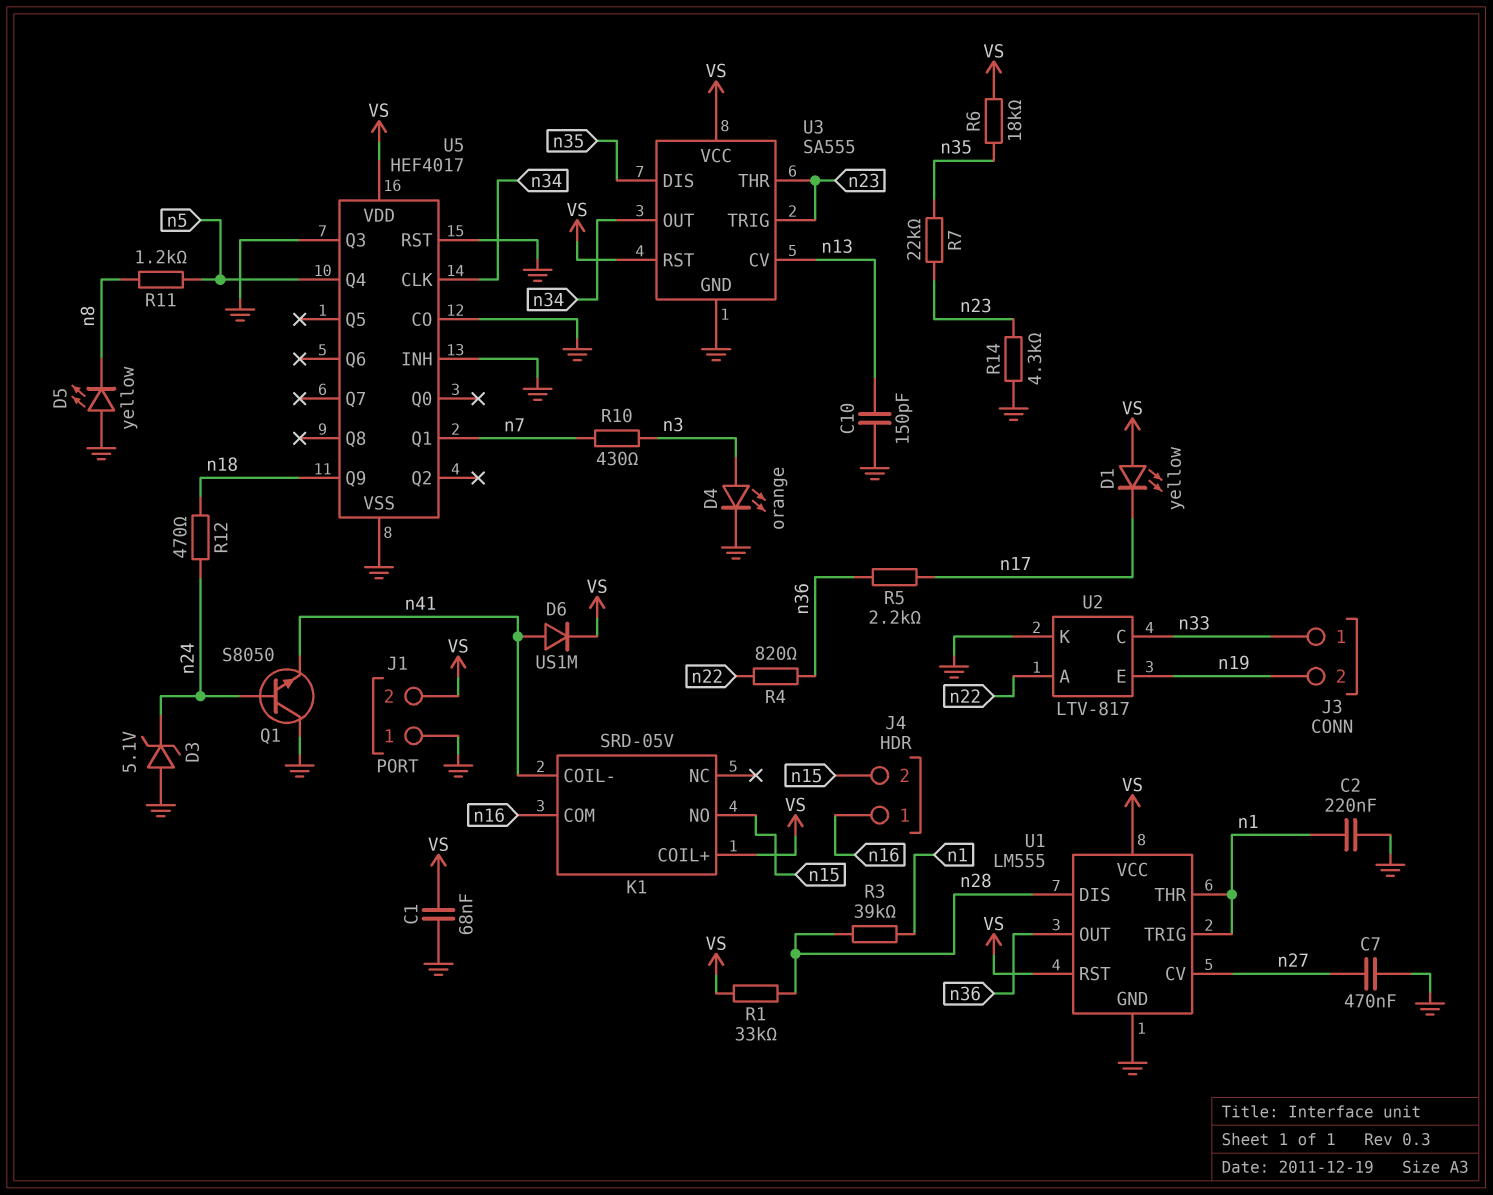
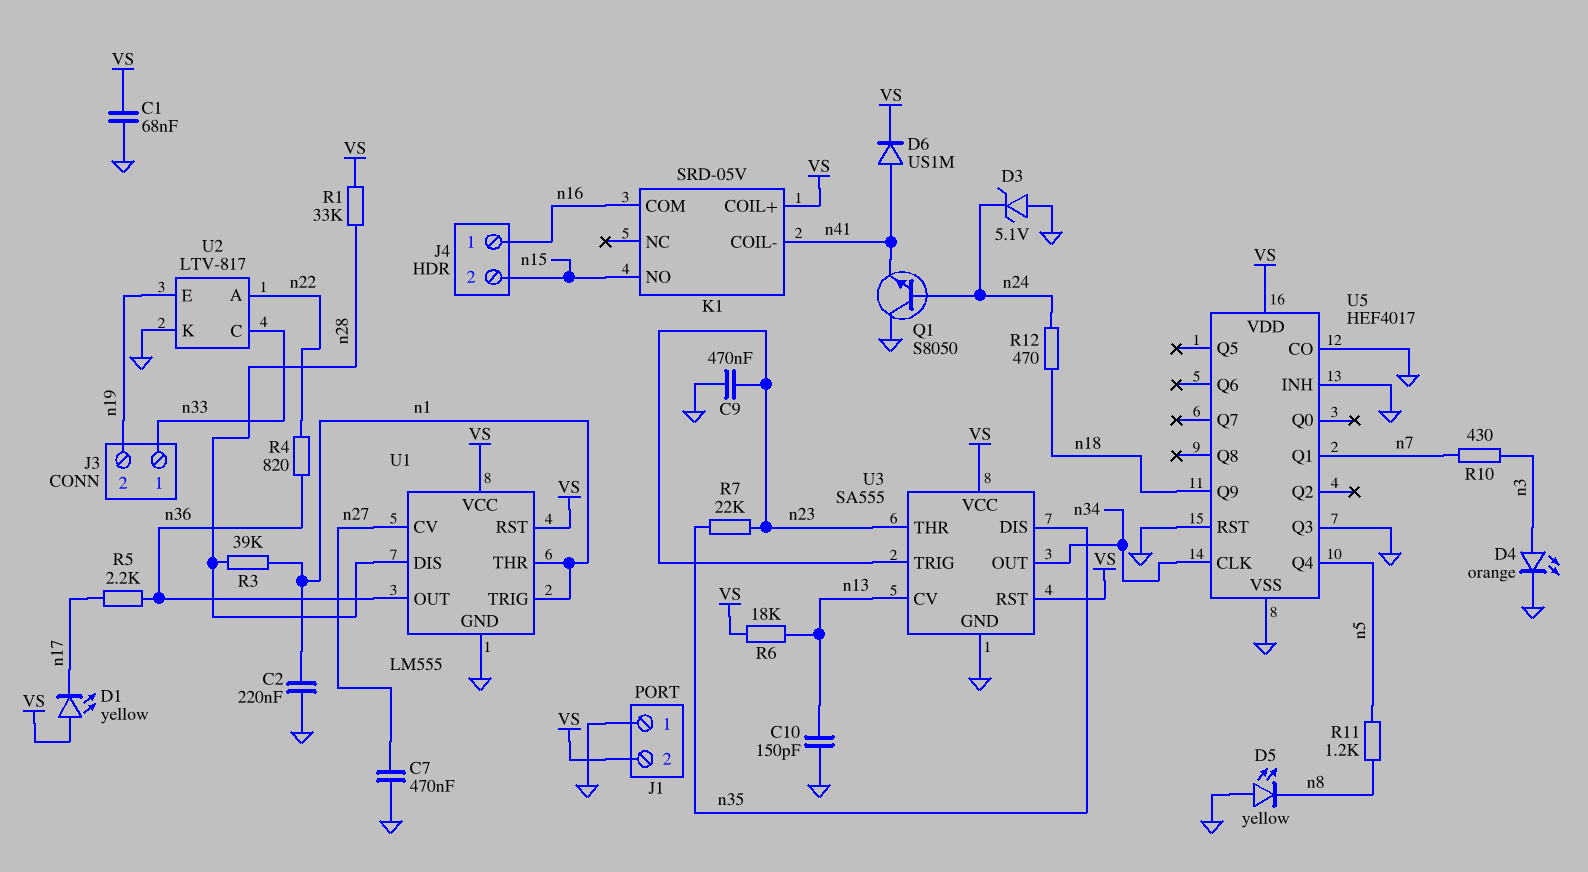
C9: none -> 470nF (GND, n23)
R6: 18k (VS, n35) -> 18k (VS, n13)
R14: 4.3k (GND, n23) -> none

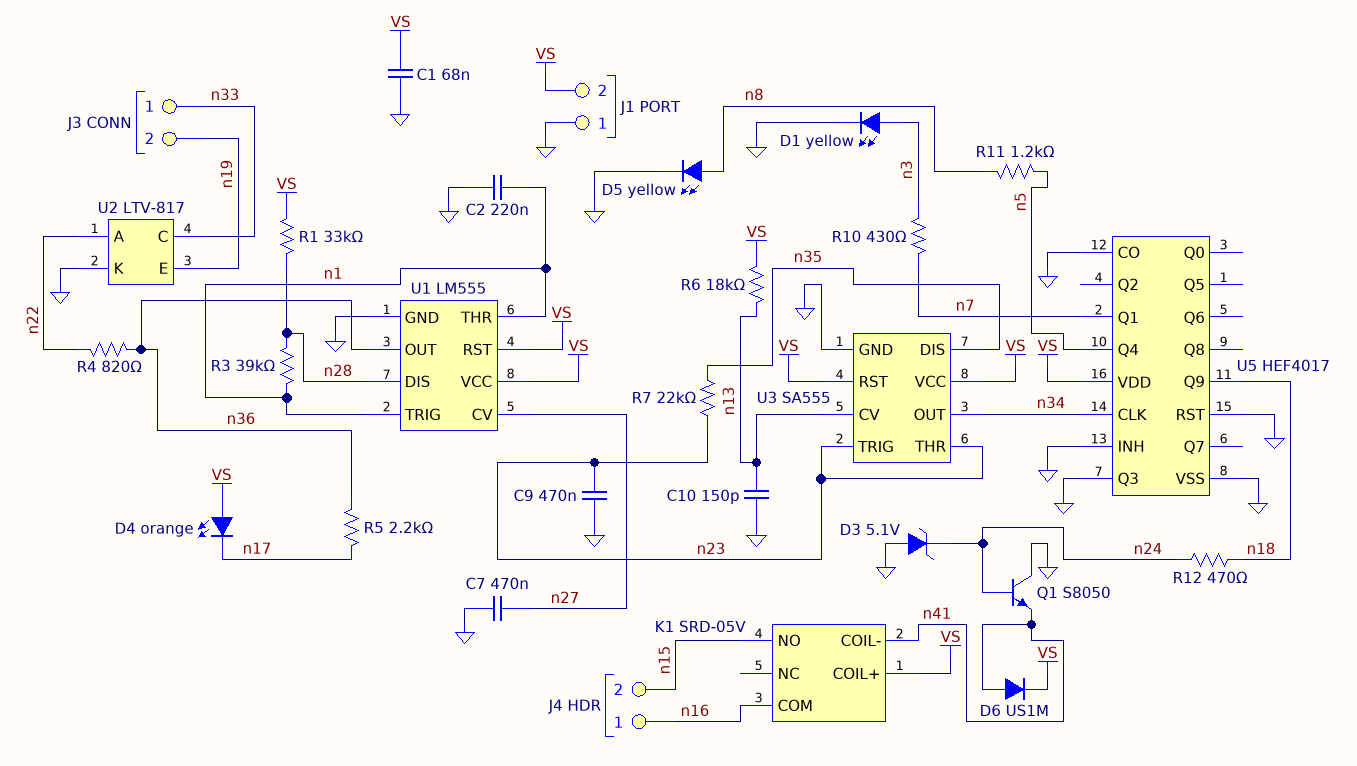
D1: LED yellow (A VS, K n17) -> LED yellow (A n3, K GND)
D4: LED orange (A n3, K GND) -> LED orange (A VS, K n17)
D5: LED yellow (A GND, K n8) -> LED yellow (A n8, K GND)

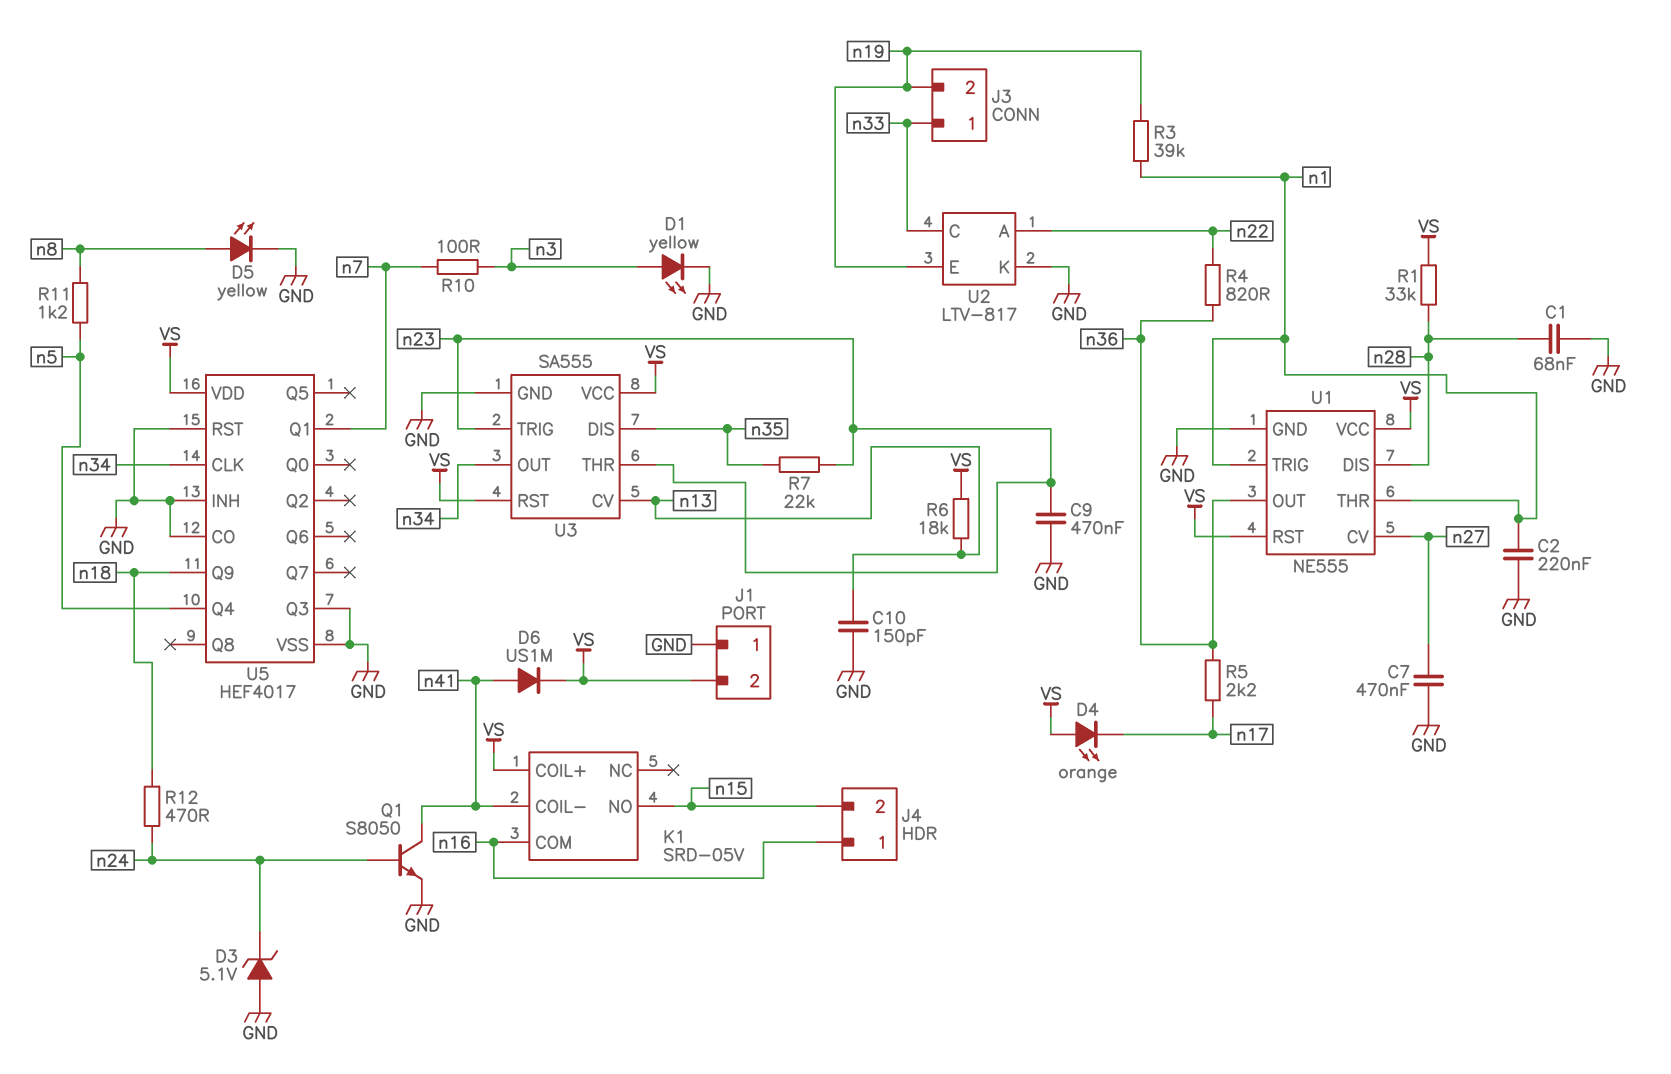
C1: 68nF (GND, VS) -> 68nF (GND, n28)
Q1: NPN S8050 (B n24, C GND, E n41) -> NPN S8050 (B n24, C n41, E GND)
R3: 39k (n1, n28) -> 39k (n1, n19)
R10: 430 (n3, n7) -> 100 (n3, n7)
U1: LM555 -> NE555

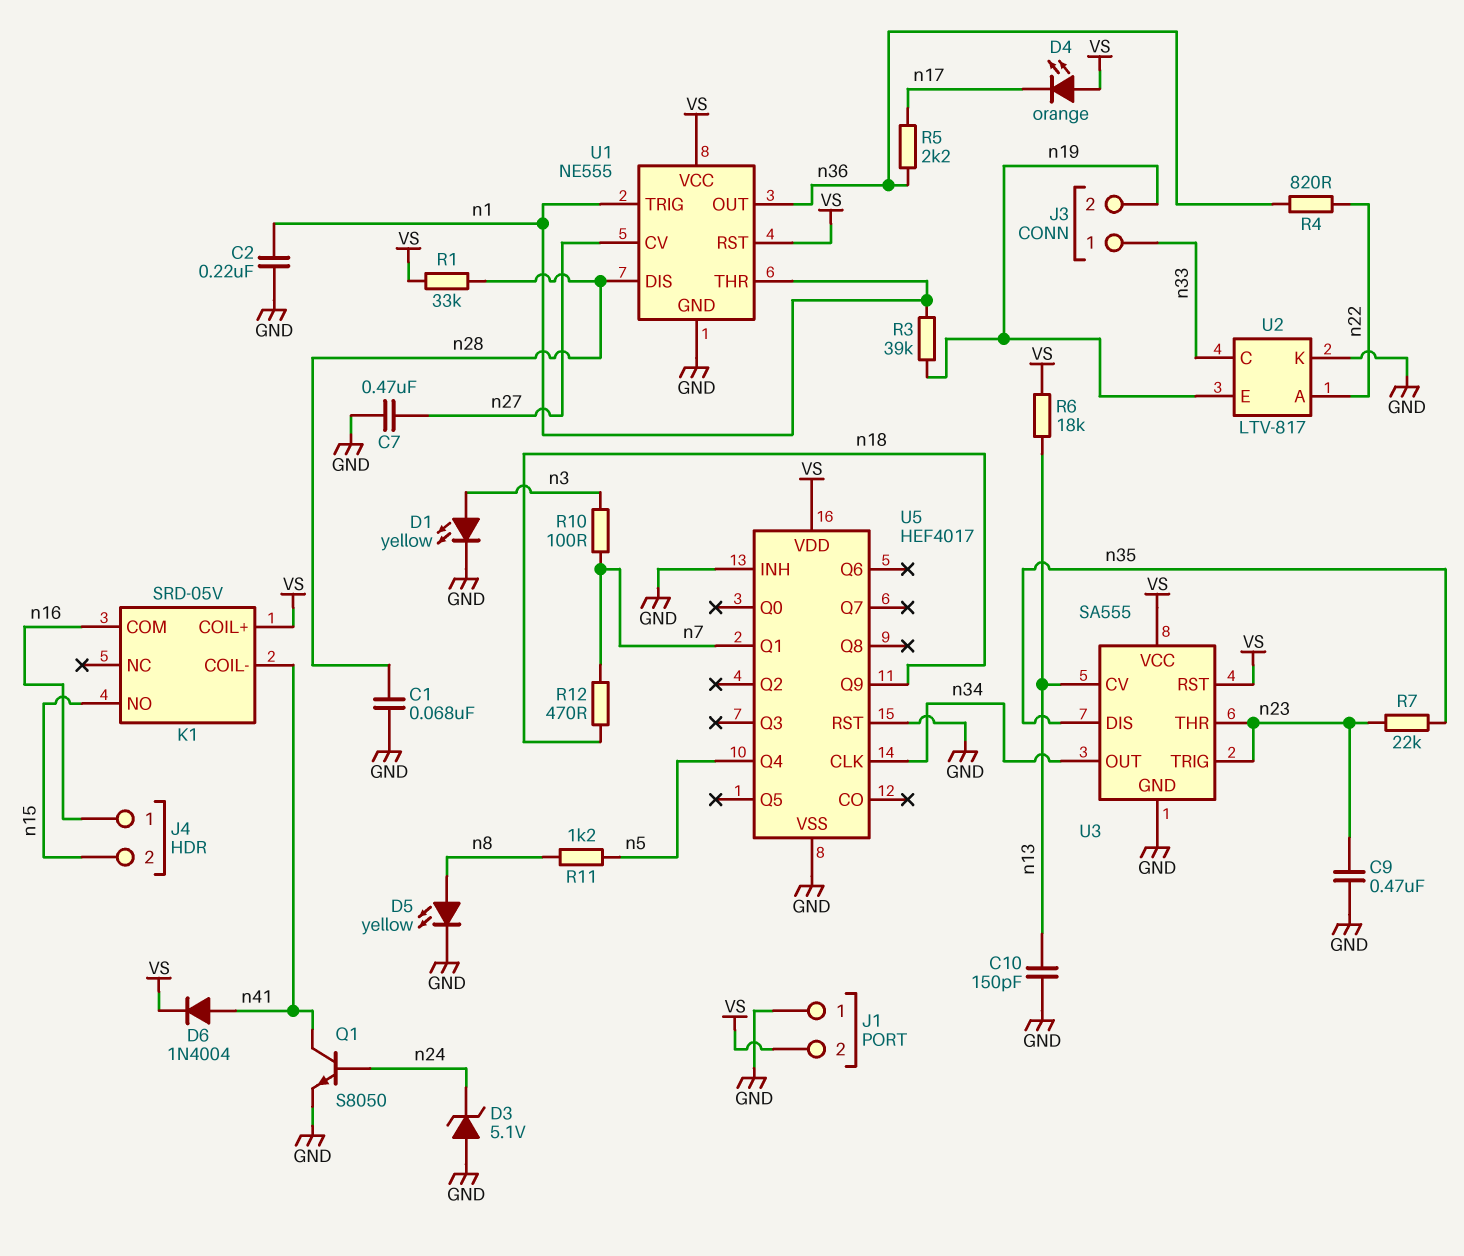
D6: diode US1M (A n41, K VS) -> diode 1N4004 (A n41, K VS)
R12: 470 (n18, n24) -> 470 (n7, n18)
U5 pin CO: GND -> none
U5 pin Q3: GND -> none

